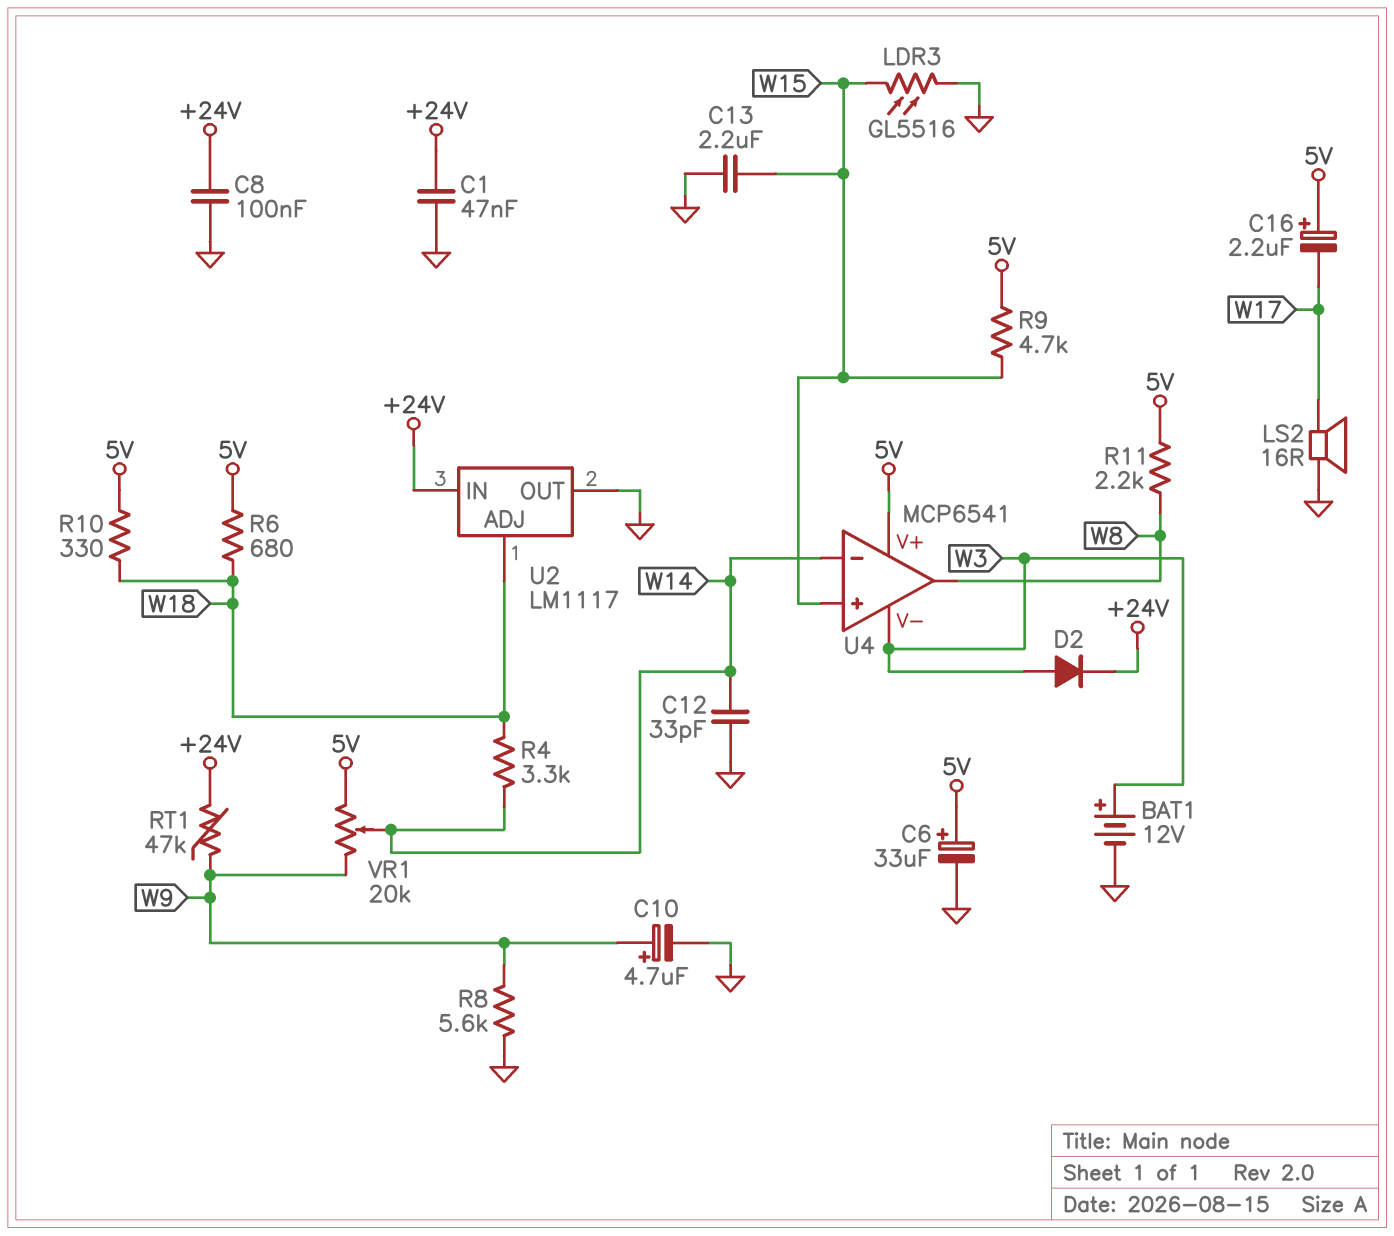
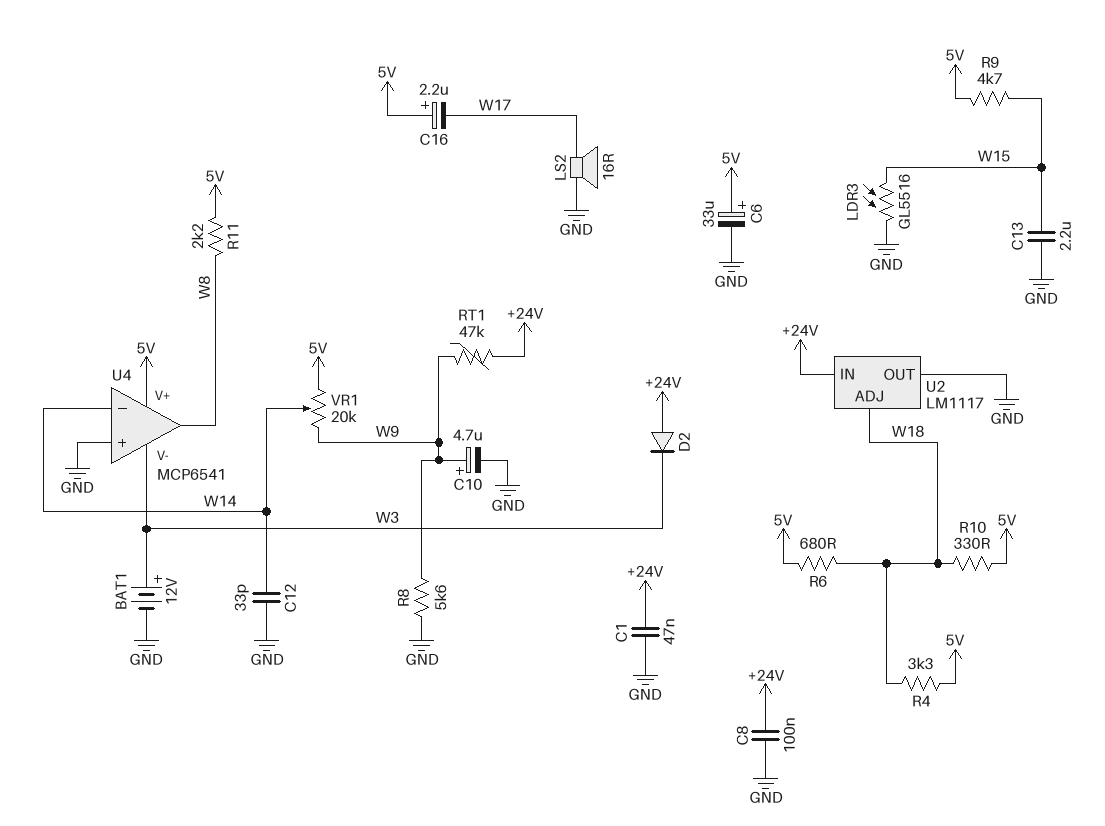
D2: diode (A W3, K +24V) -> diode (A +24V, K W3)
R4: 3.3k (W14, W18) -> 3.3k (5V, W18)
U4 pin in+: W15 -> GND

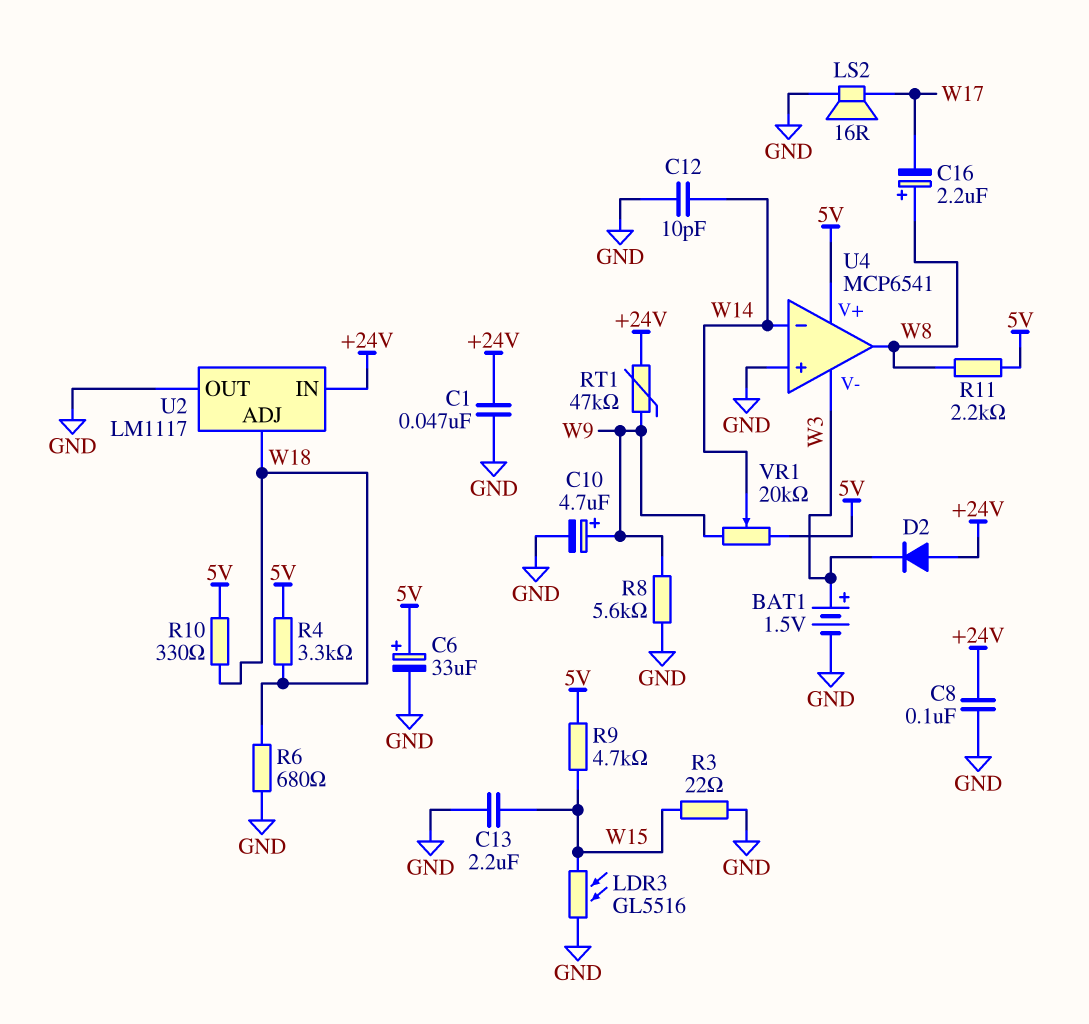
BAT1: 12V (plus W3, minus GND) -> 1.5V (plus W3, minus GND)
C12: 33pF (GND, W14) -> 10pF (GND, W14)
C16: 2.2uF (plus 5V, minus W17) -> 2.2uF (plus W8, minus W17)
R3: none -> 22 (GND, W15)
R6: 680 (5V, W18) -> 680 (GND, W18)

